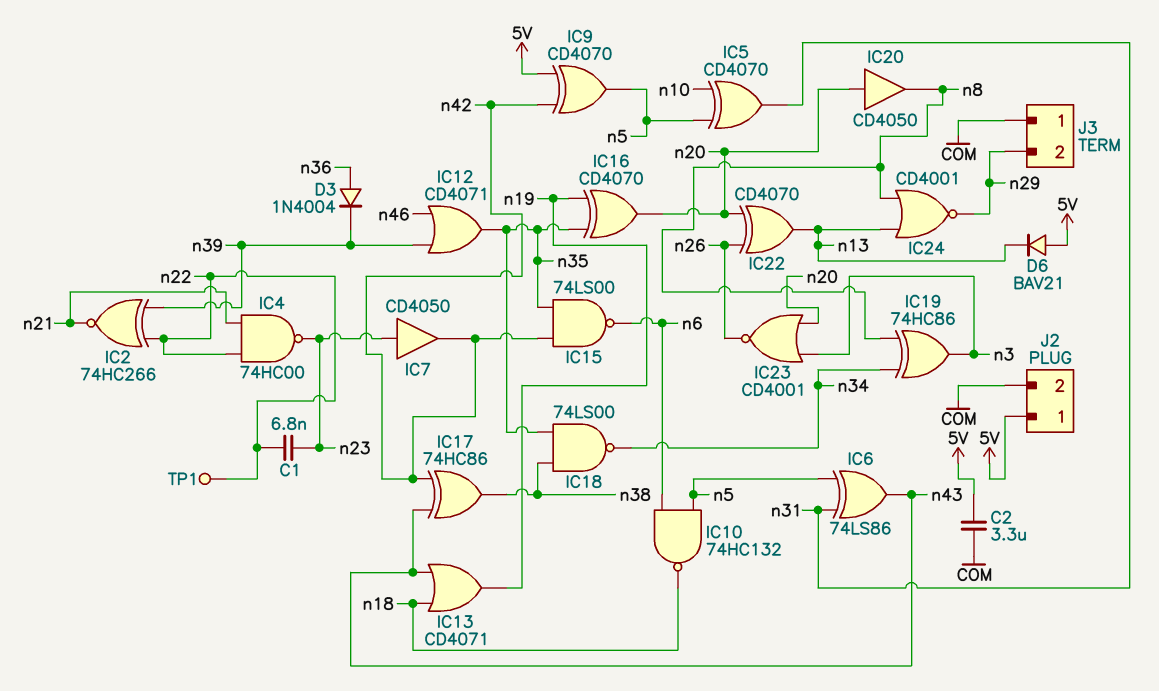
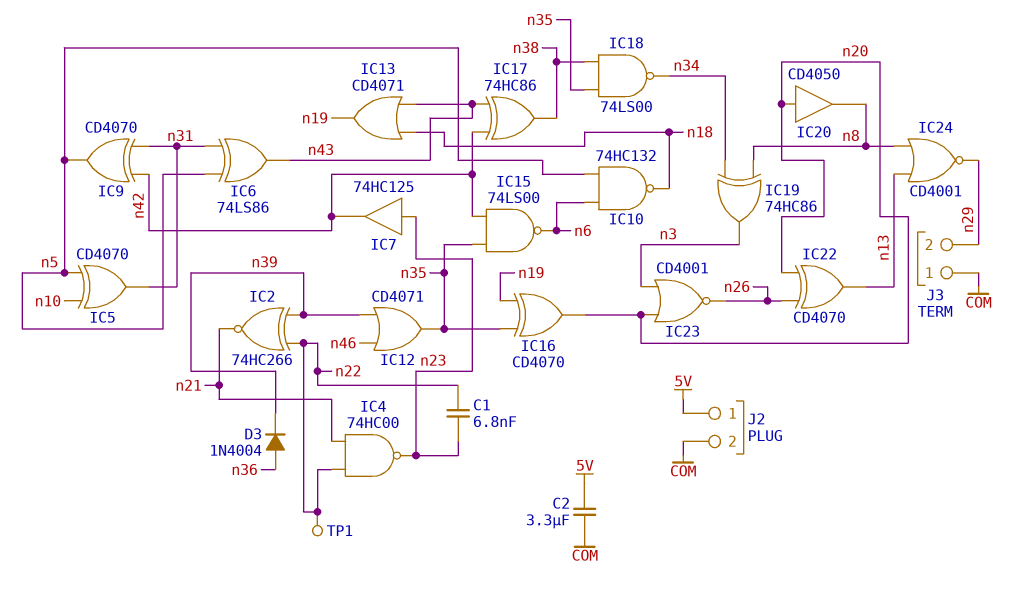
D6: diode BAV21 (A 5V, K n13) -> none
IC7: buffer CD4050 (in n23, out n42) -> buffer 74HC125 (in n23, out n42)
IC9: XOR CD4070 (in 5V, in n42, out n5) -> XOR CD4070 (in n31, in n42, out n5)

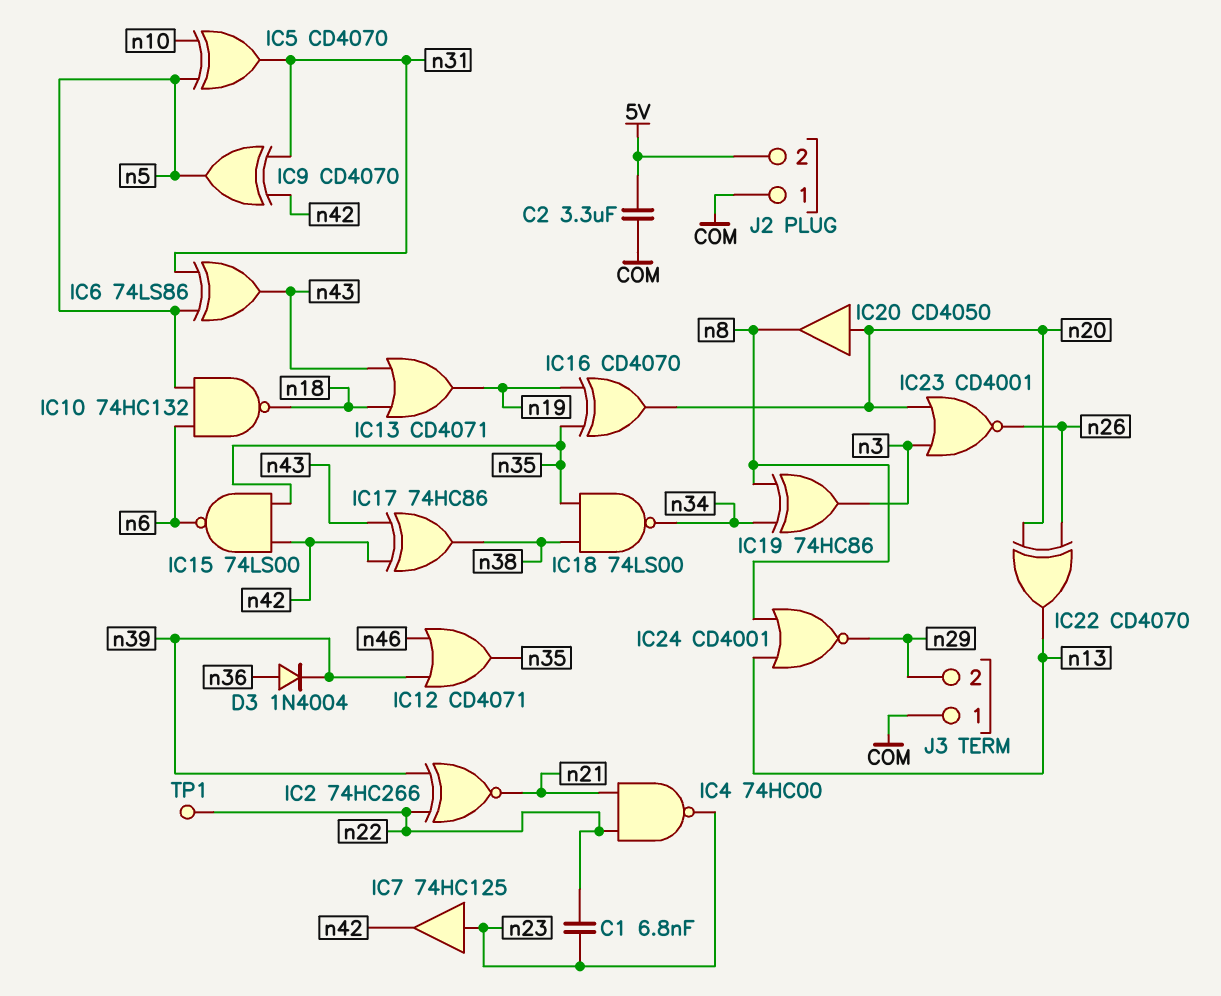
J2 pin 1: 5V -> COM
J2 pin 2: COM -> 5V

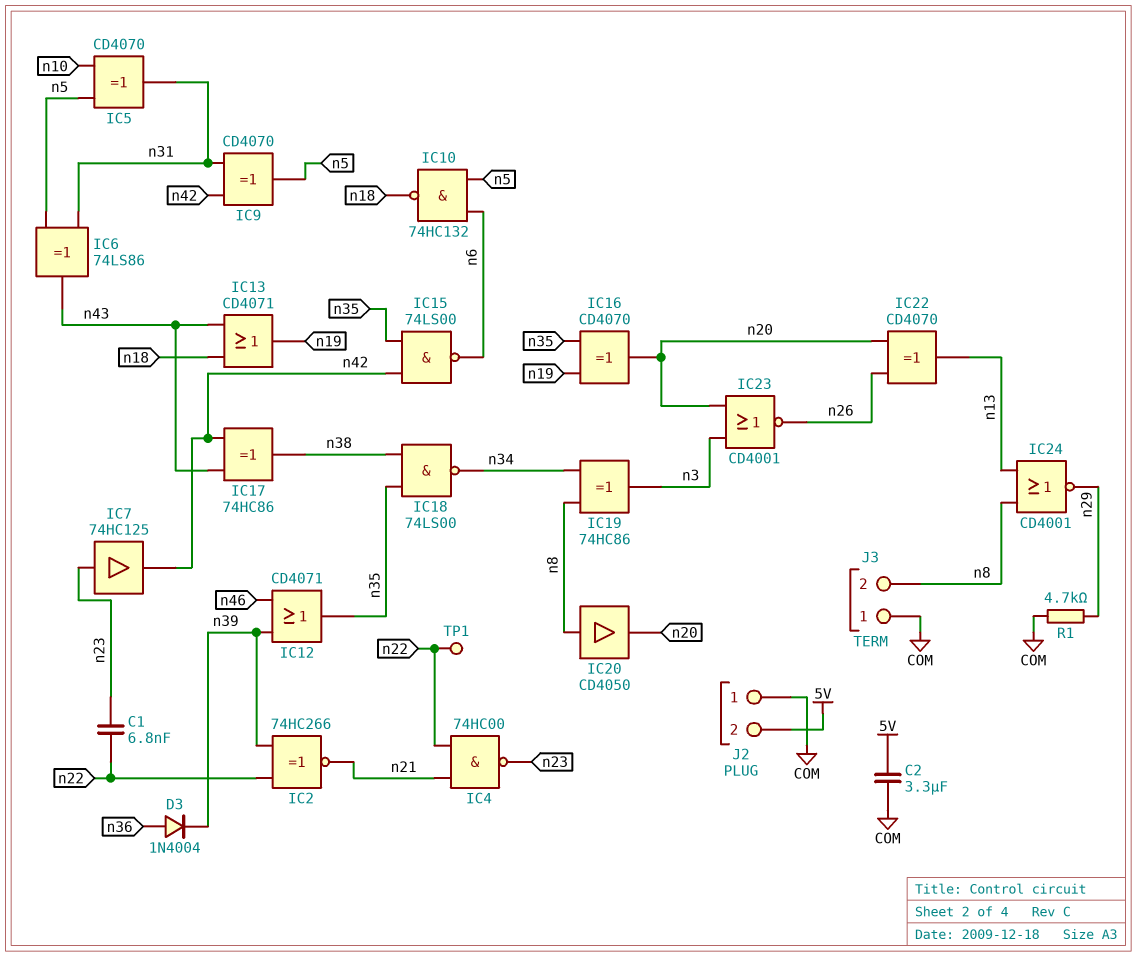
IC20: buffer CD4050 (in n20, out n8) -> buffer CD4050 (in n8, out n20)
J3 pin 2: n29 -> n8
R1: none -> 4.7k (COM, n29)

